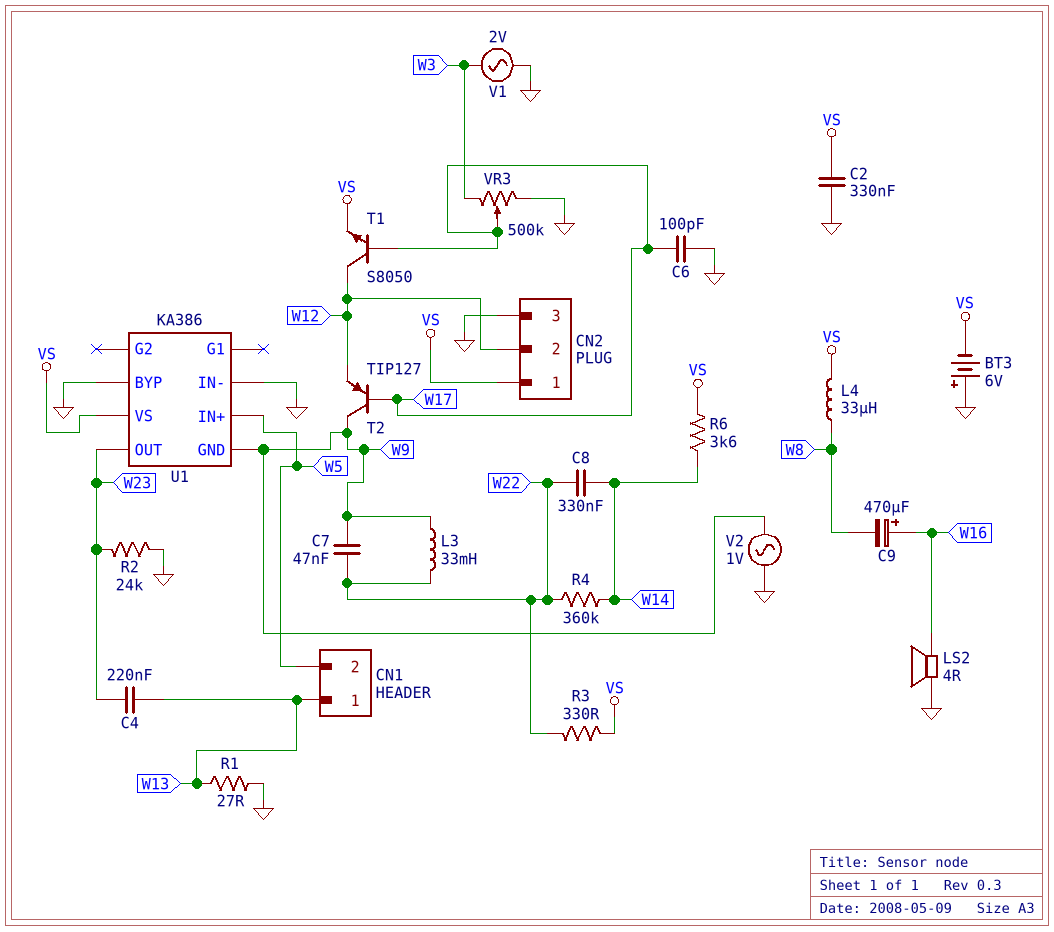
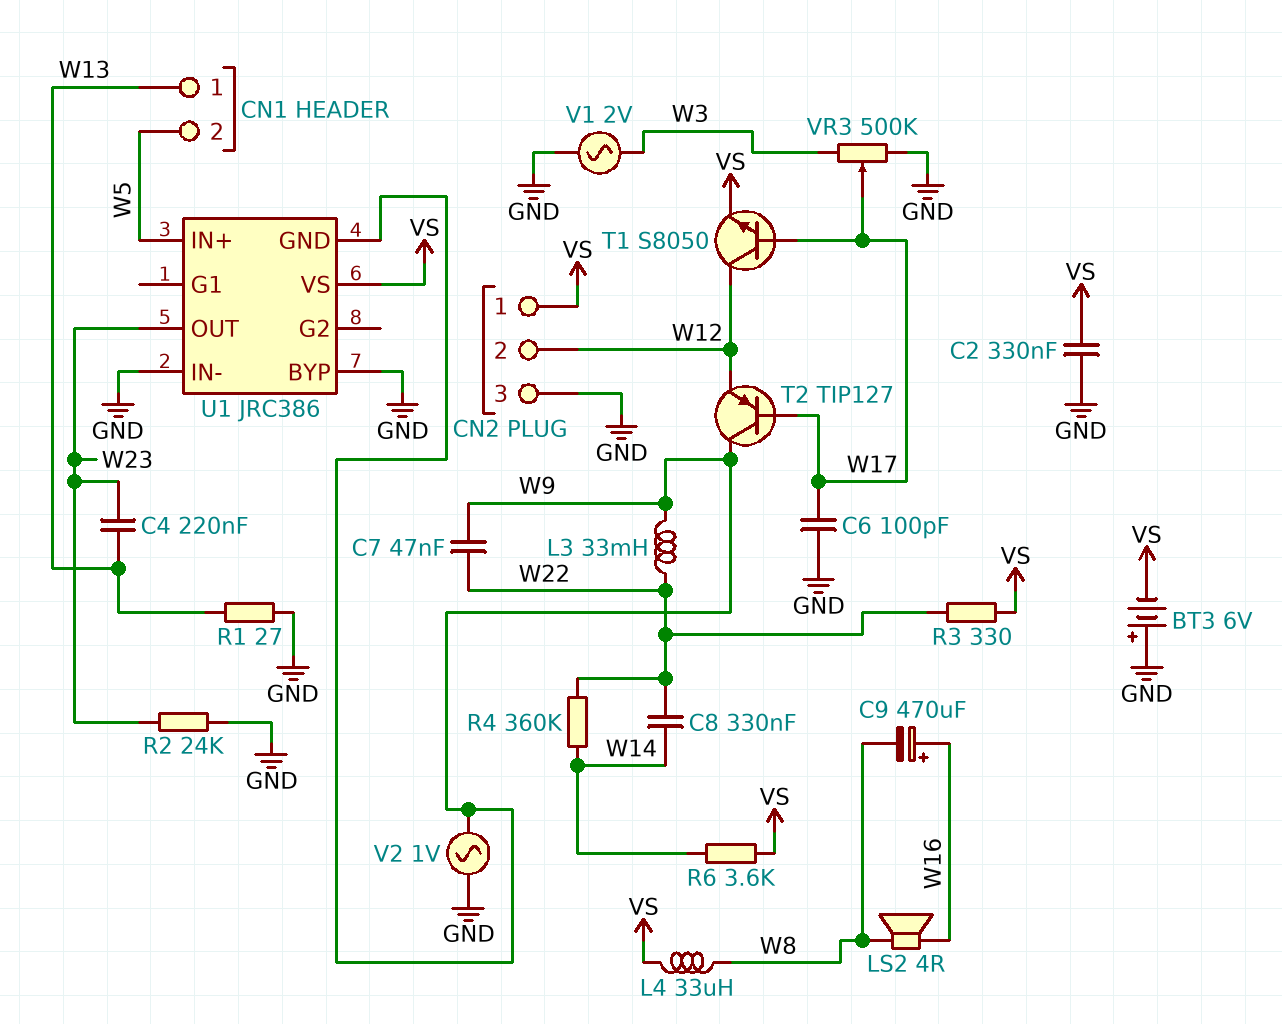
LS2: speaker 4R (GND, W16) -> speaker 4R (W8, W16)
U1: KA386 -> JRC386

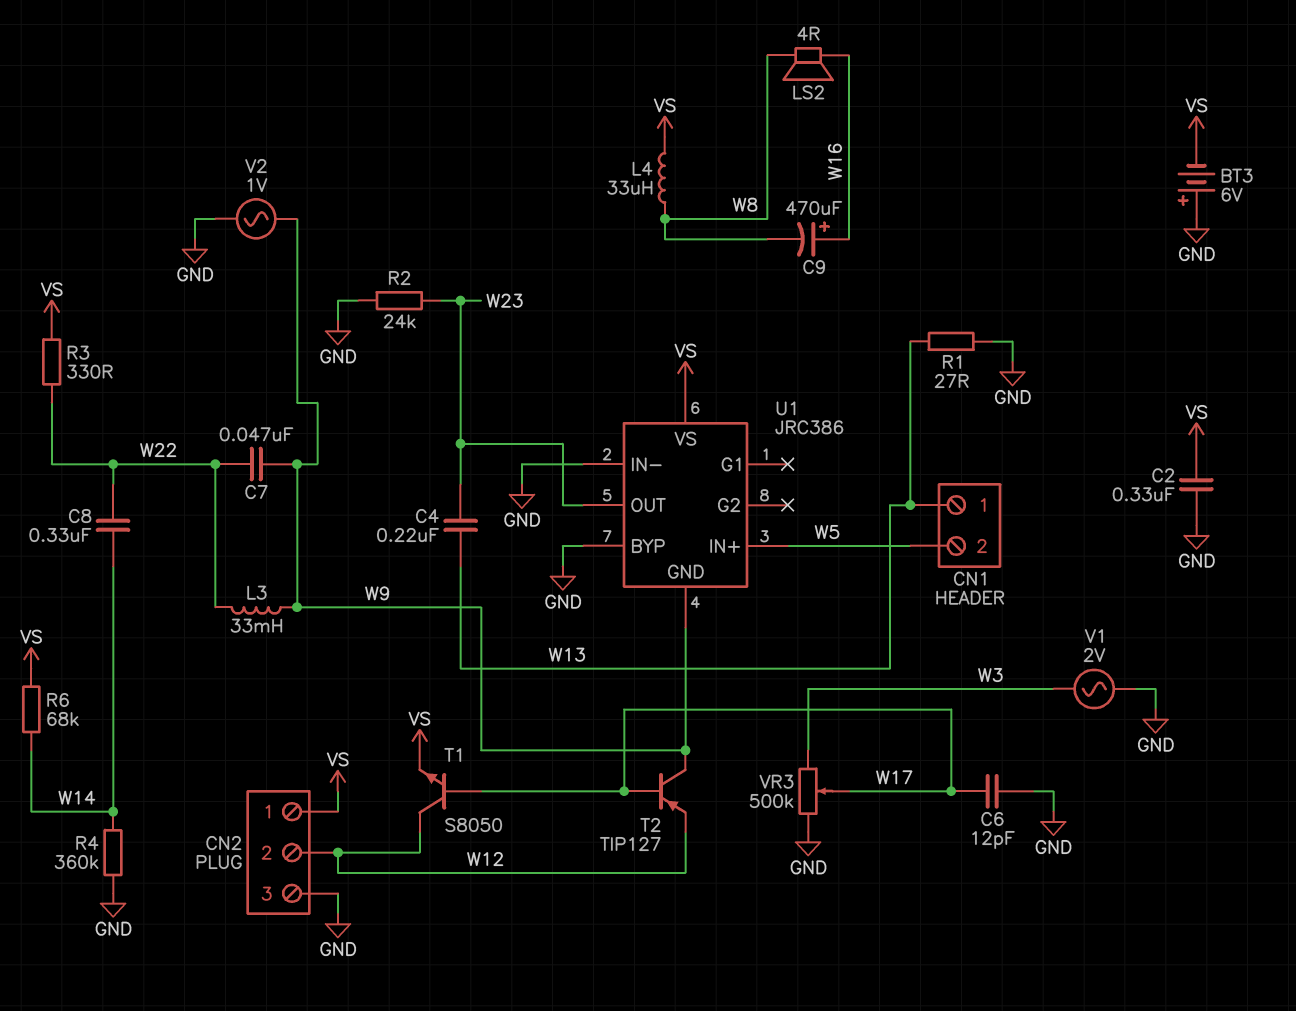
C6: 100pF (GND, W17) -> 12pF (GND, W17)
R4: 360k (W14, W22) -> 360k (GND, W14)
R6: 3.6k (VS, W14) -> 68k (VS, W14)

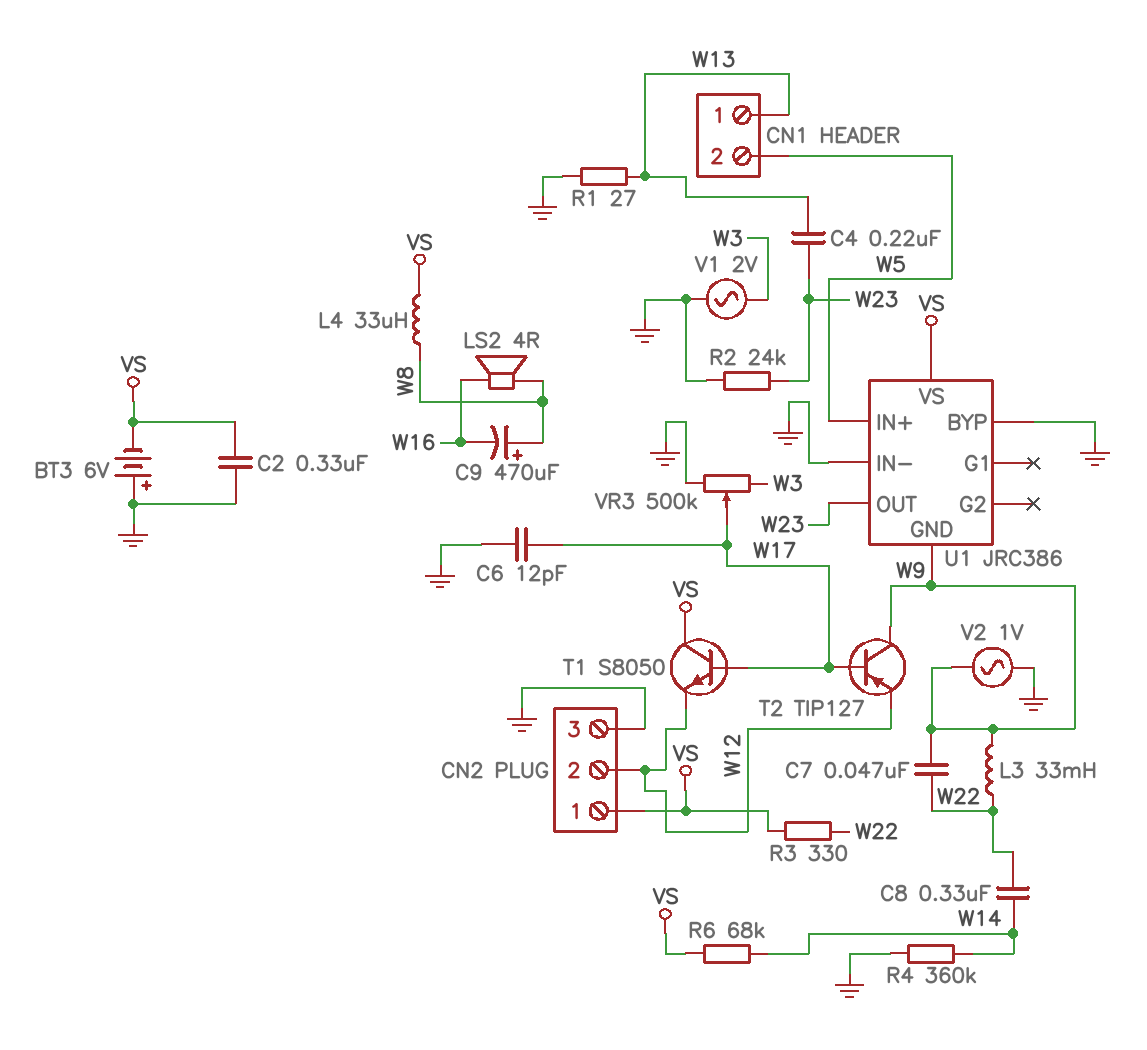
C9: 470uF (plus W16, minus W8) -> 470uF (plus W8, minus W16)
T1: NPN S8050 (B W17, C W12, E VS) -> NPN S8050 (B W17, C VS, E W12)

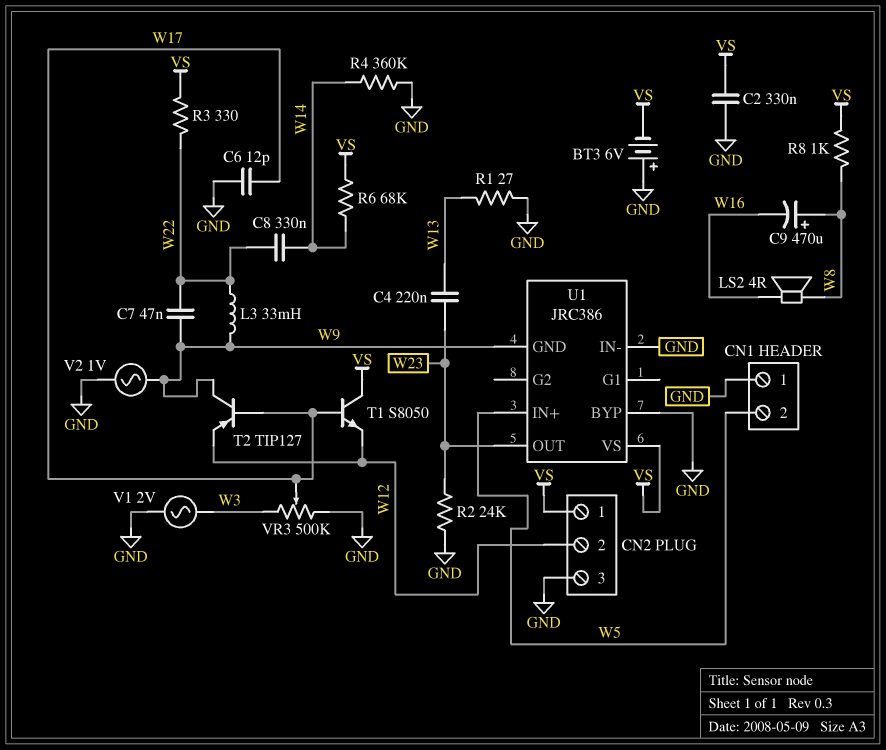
CN1 pin 1: W13 -> GND
L4: 33uH (VS, W8) -> none
R8: none -> 1k (VS, W8)

